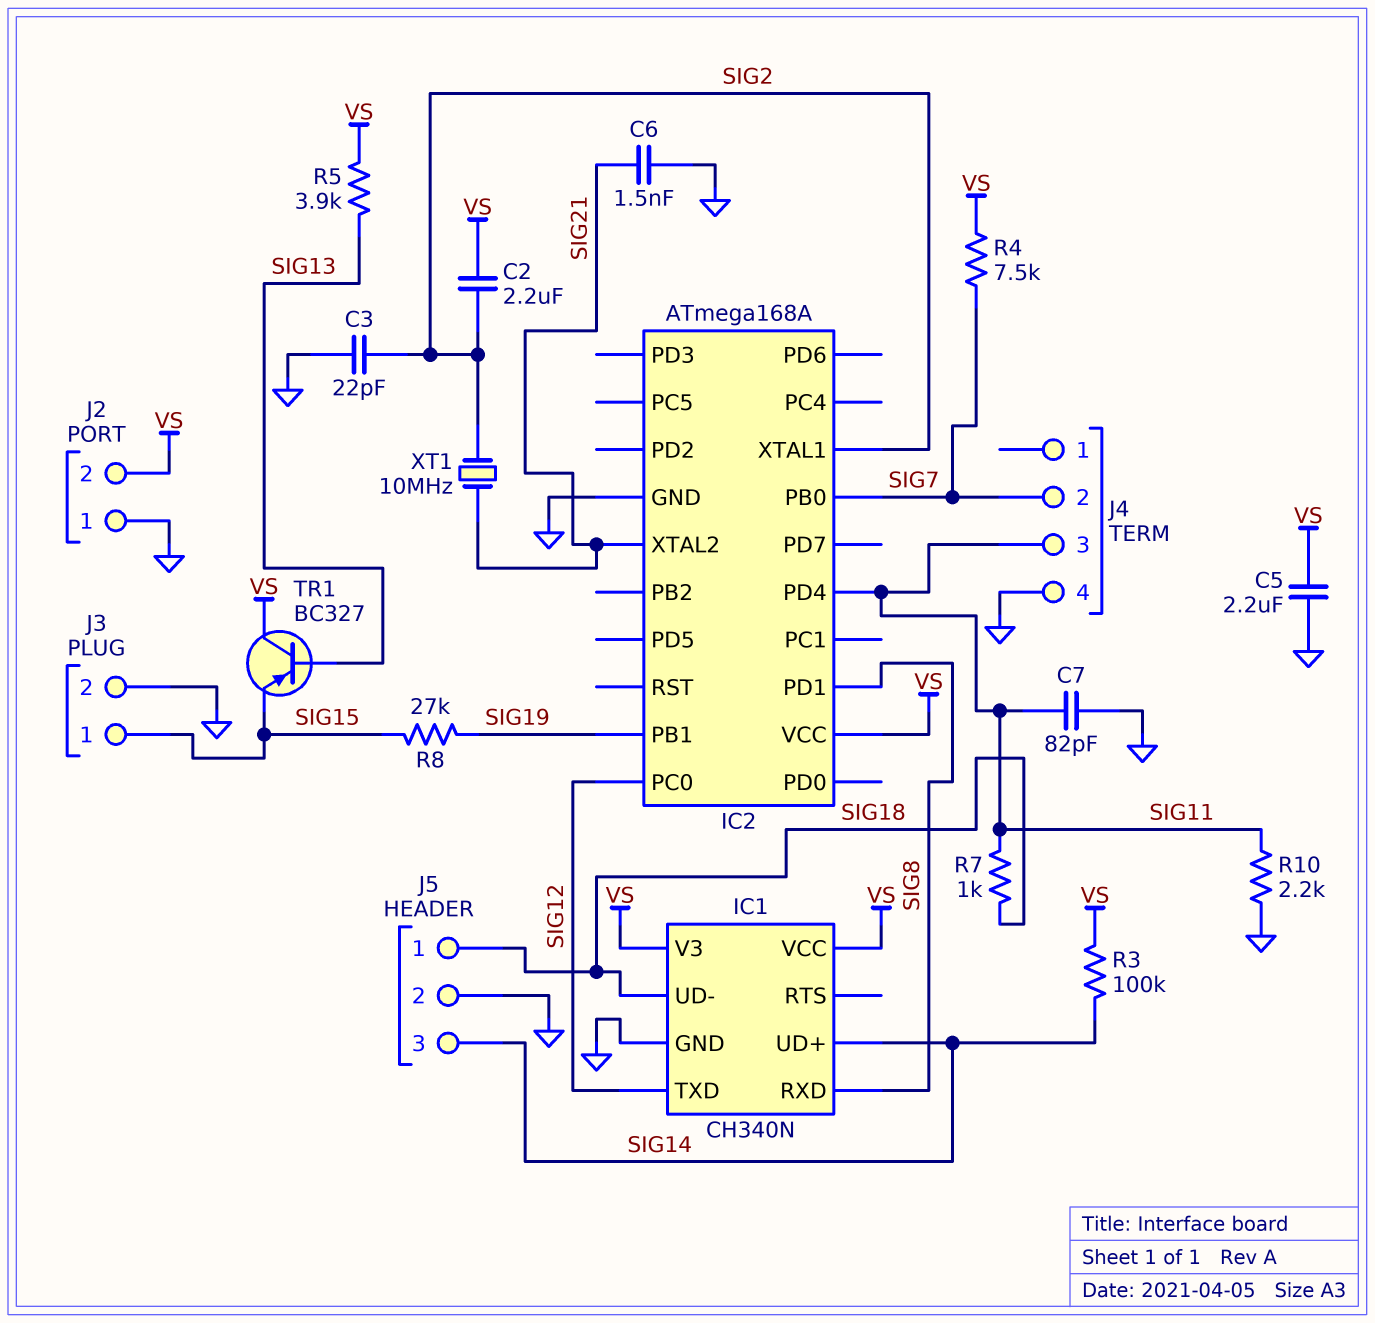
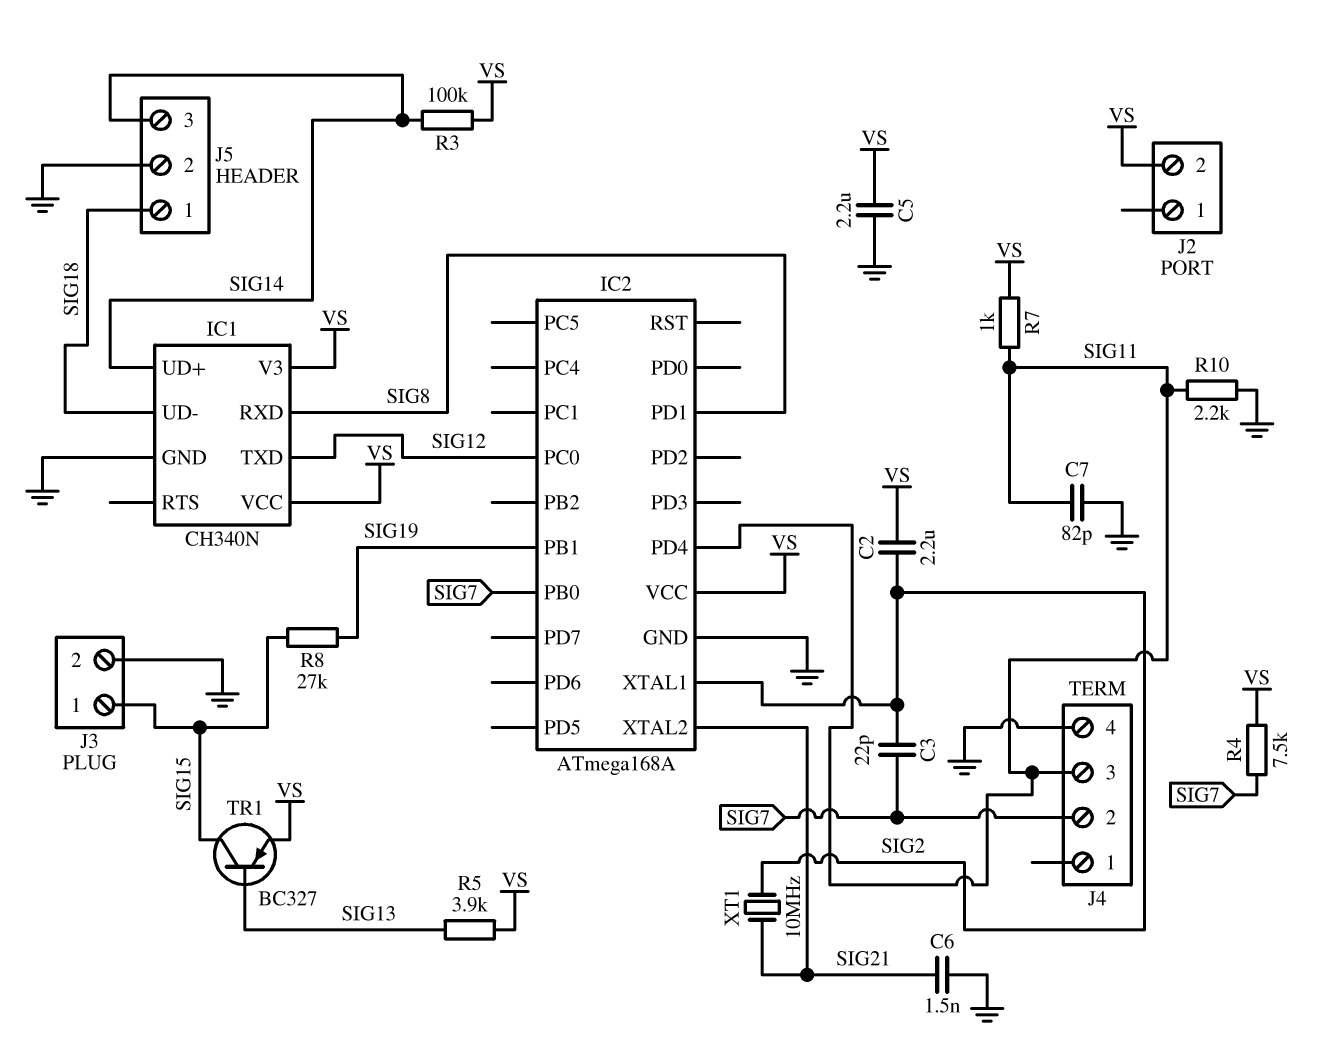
C3: 22pF (GND, SIG2) -> 22pF (SIG2, SIG7)
J2 pin 1: GND -> none
R7: 1k (SIG11, SIG18) -> 1k (SIG11, VS)
TR1: PNP BC327 (B SIG13, C VS, E SIG15) -> PNP BC327 (B SIG13, C SIG15, E VS)

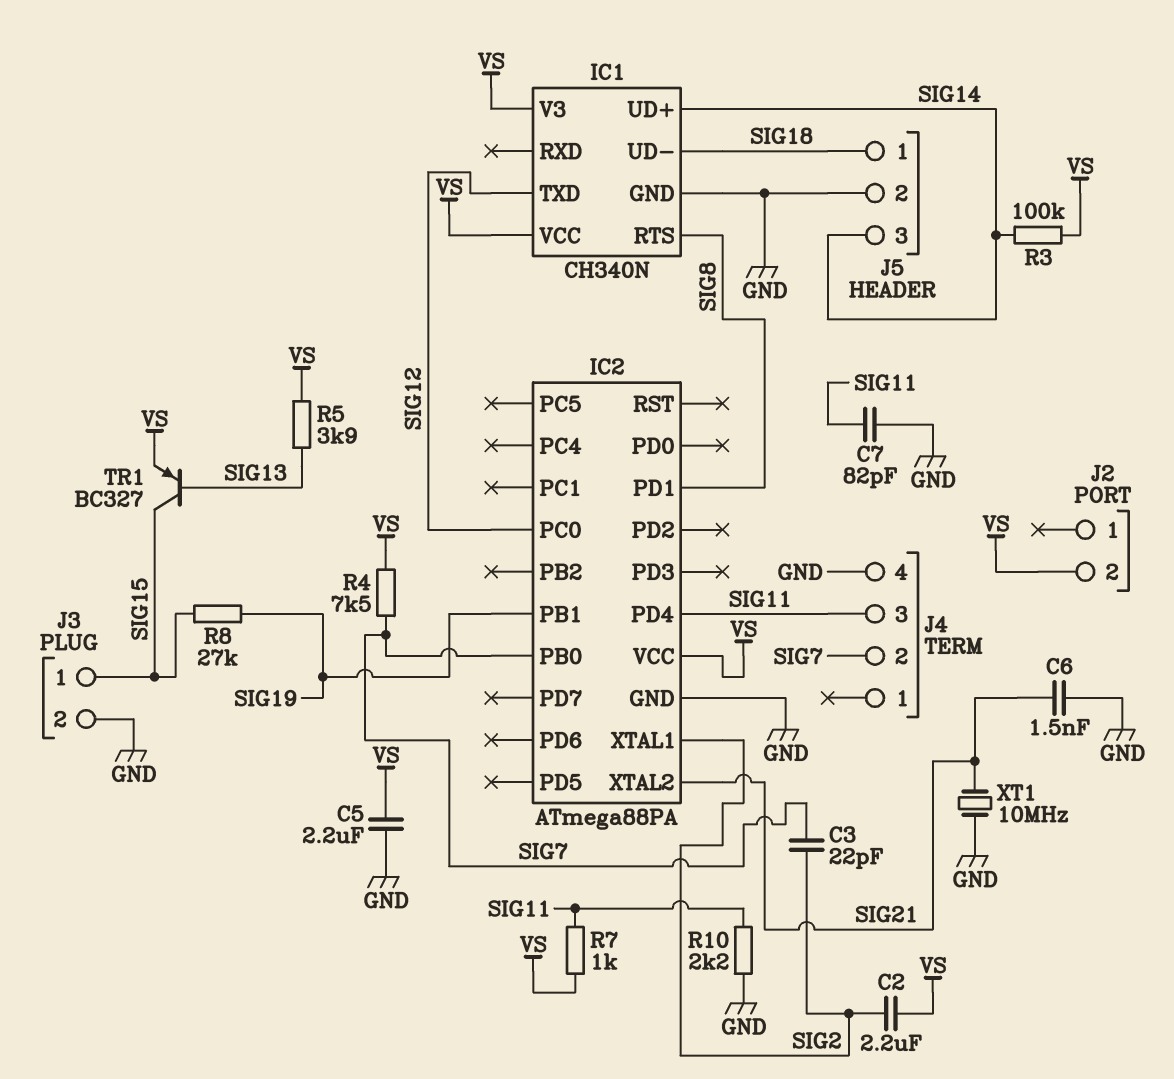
IC1 pin RTS: none -> SIG8
IC1 pin RXD: SIG8 -> none
IC2: ATmega168A -> ATmega88PA
XT1: 10MHz (SIG2, SIG21) -> 10MHz (GND, SIG21)

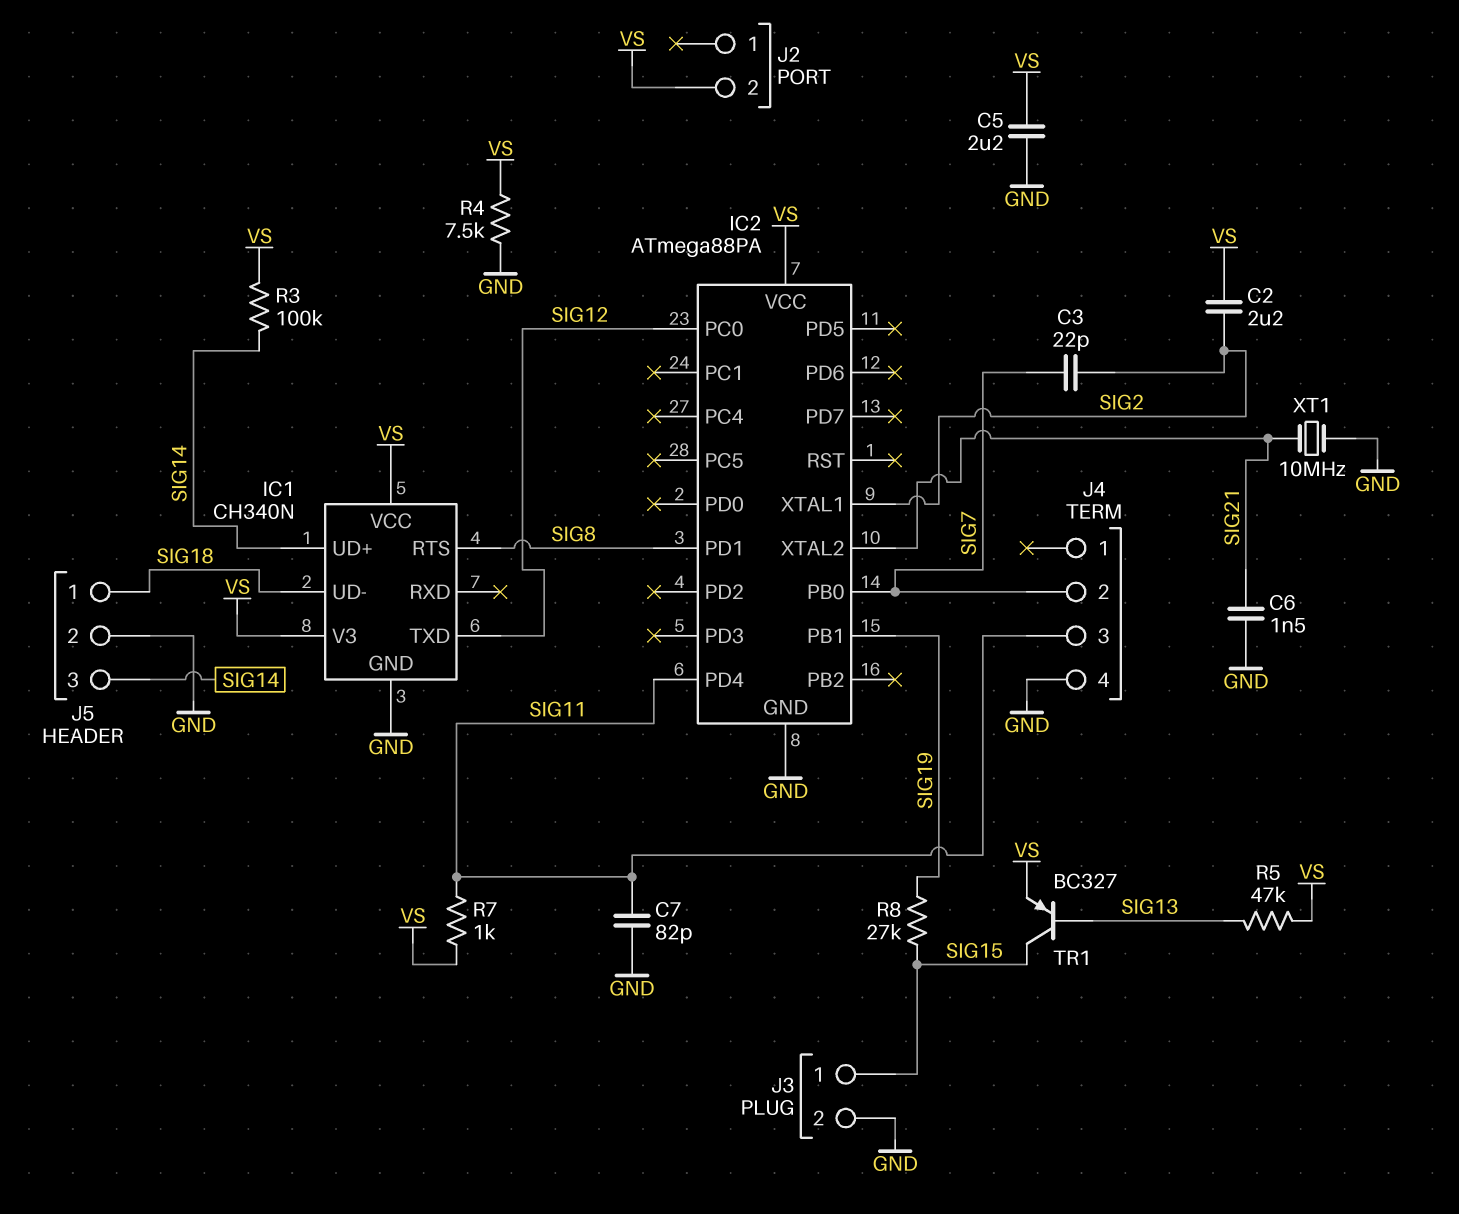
R4: 7.5k (SIG7, VS) -> 7.5k (GND, VS)
R5: 3.9k (SIG13, VS) -> 47k (SIG13, VS)
R10: 2.2k (GND, SIG11) -> none

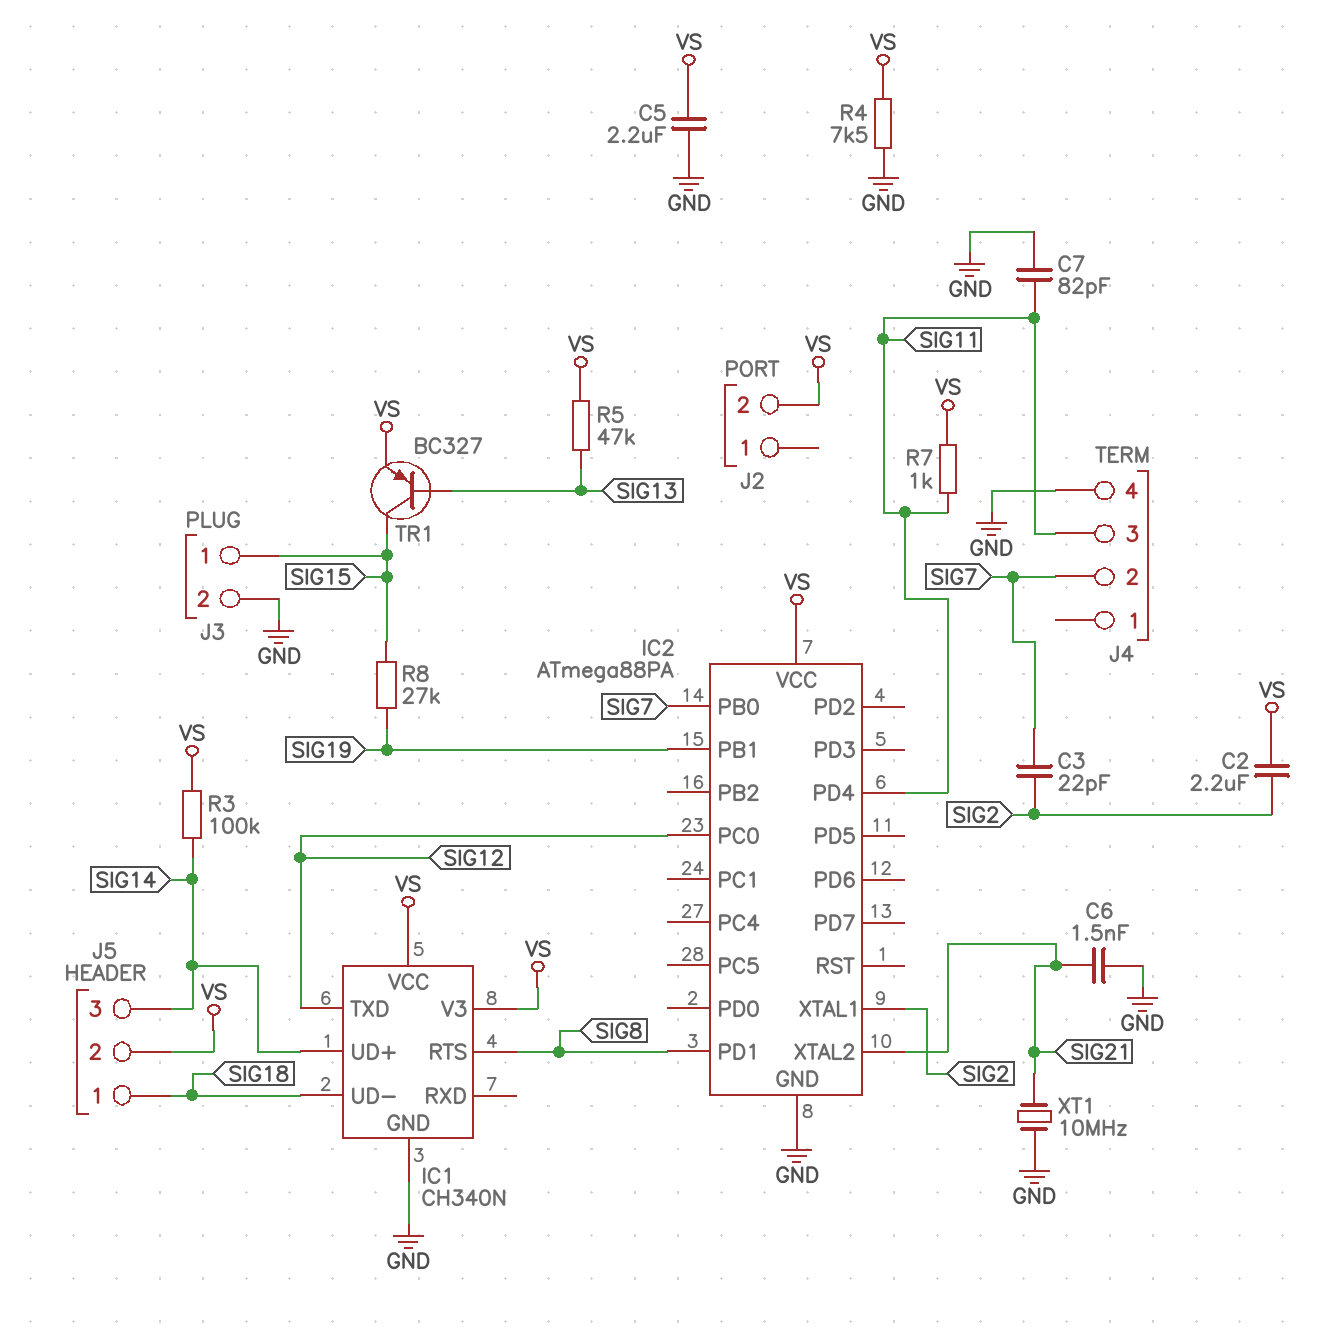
J5 pin 2: GND -> VS

